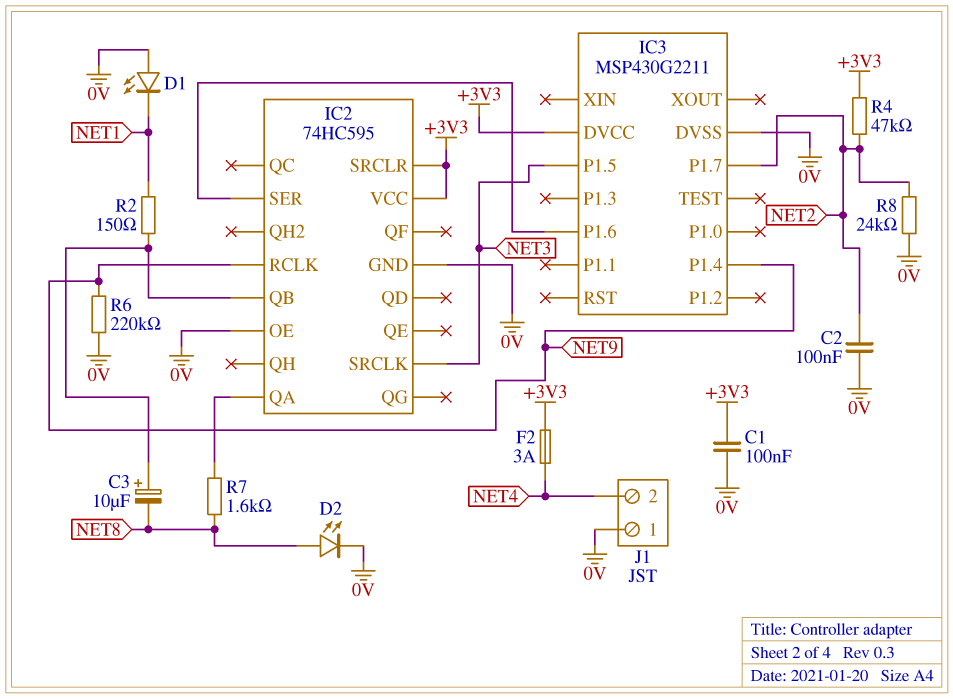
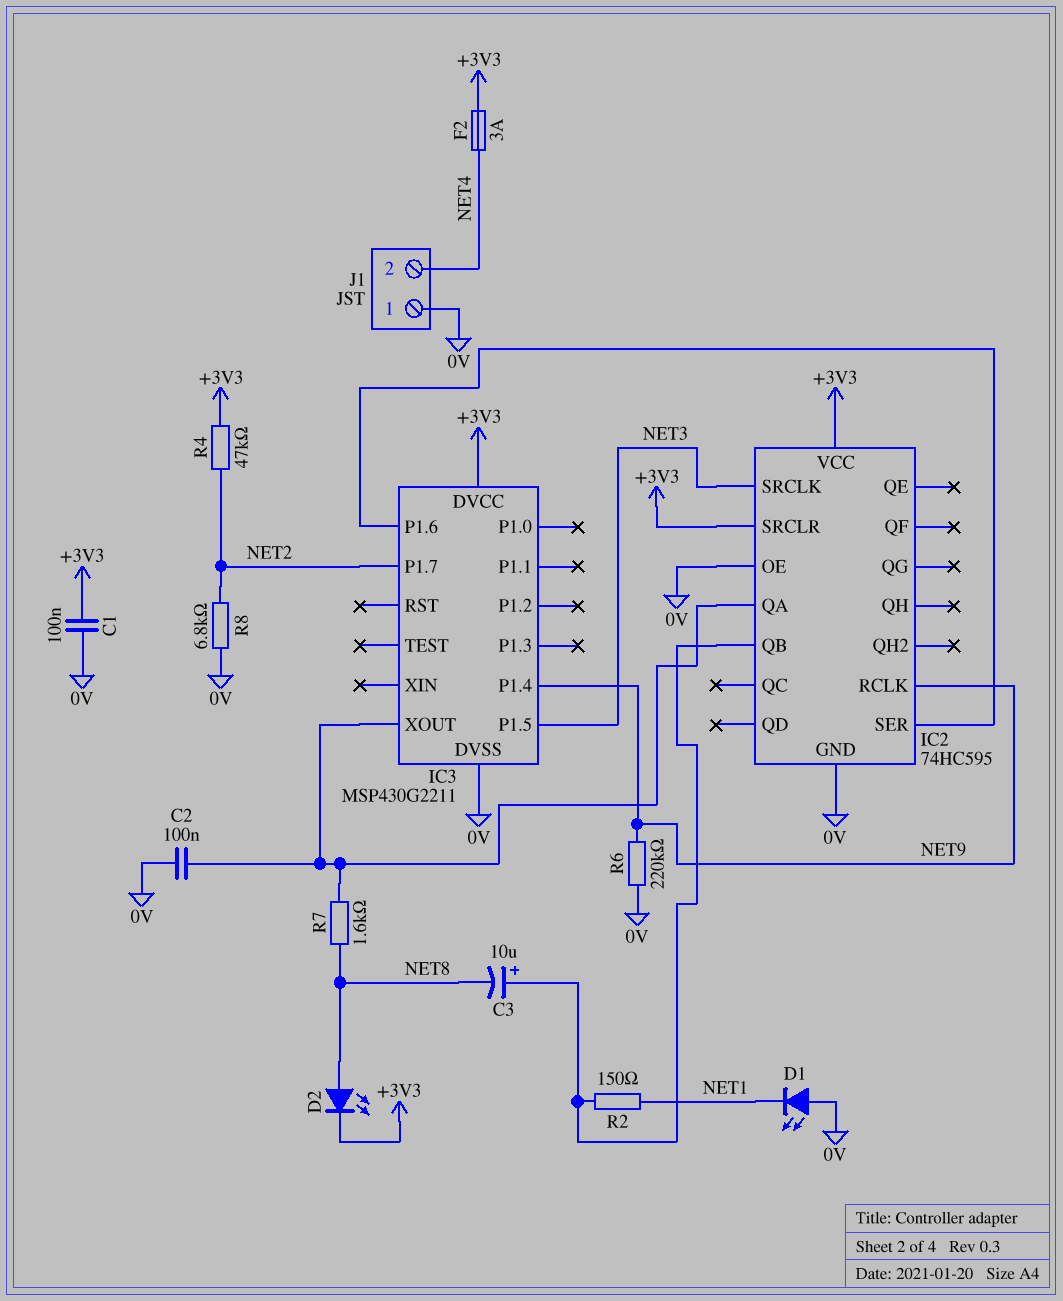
C2: 100nF (0V, NET2) -> 100nF (0V, IC2/QA)
D2: LED (A NET8, K 0V) -> LED (A NET8, K +3V3)
IC3 pin XOUT: none -> IC2/QA
R8: 24k (0V, NET2) -> 6.8k (0V, NET2)

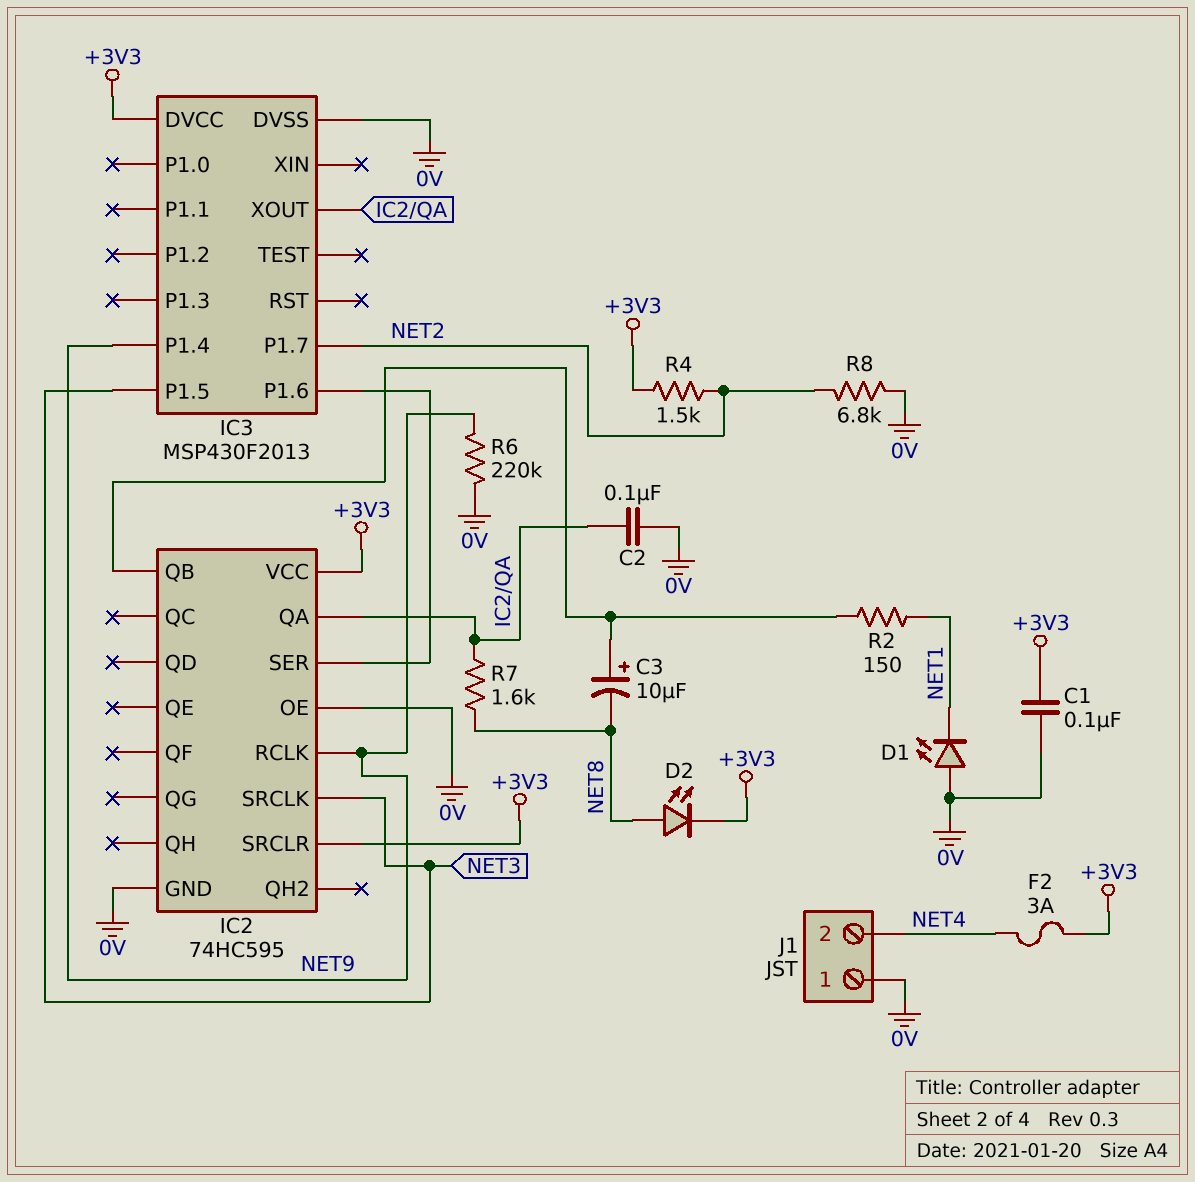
IC3: MSP430G2211 -> MSP430F2013
R4: 47k (+3V3, NET2) -> 1.5k (+3V3, NET2)

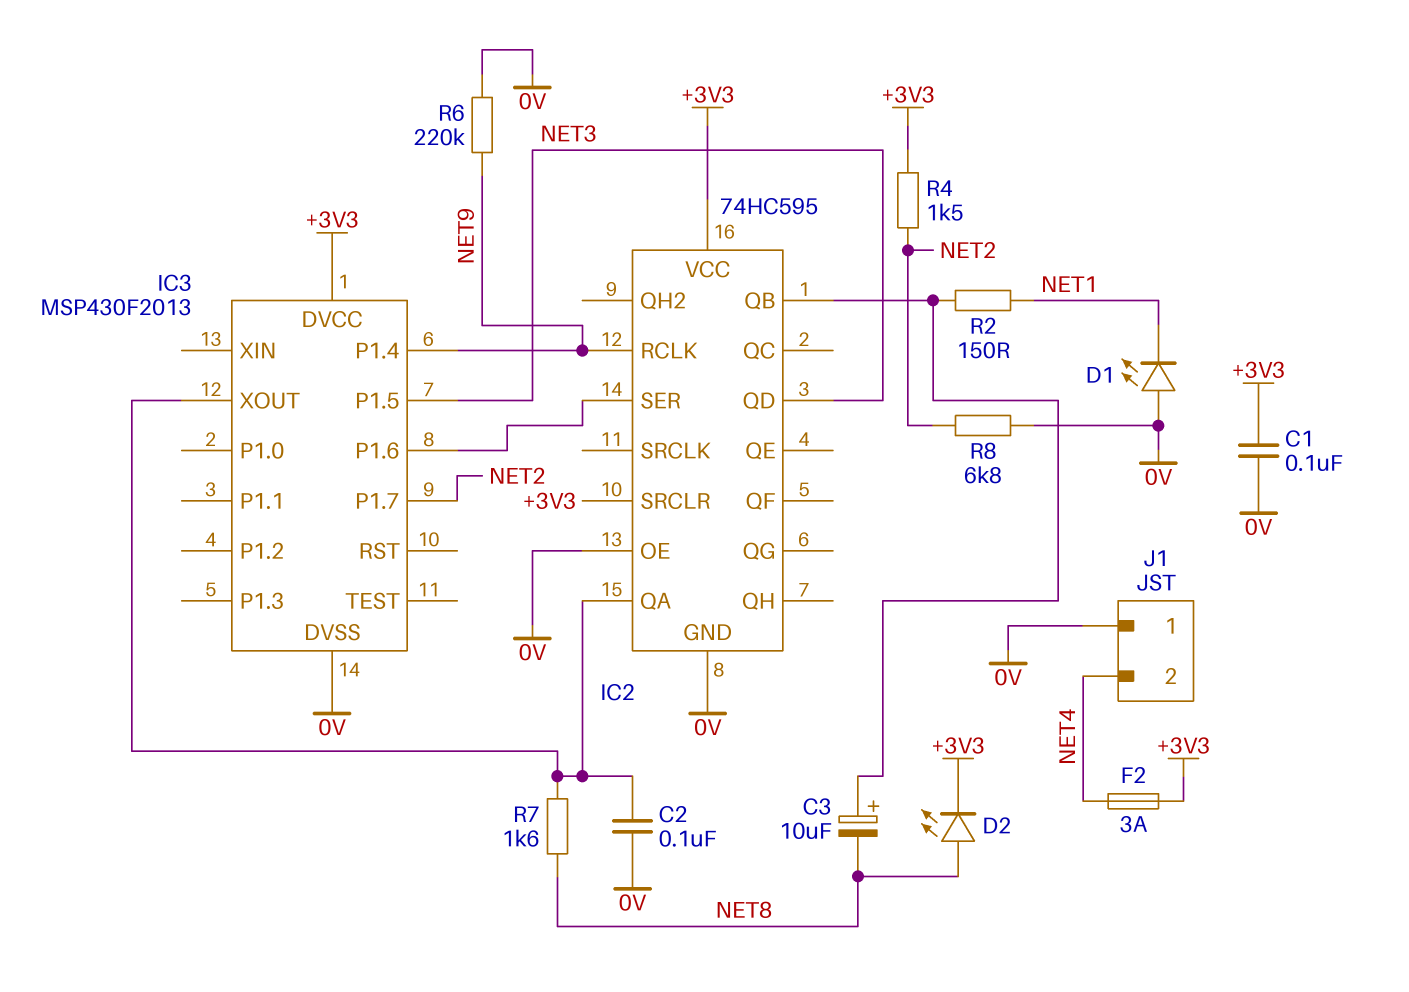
IC2 pin QD: none -> NET3
IC2 pin SRCLK: NET3 -> none

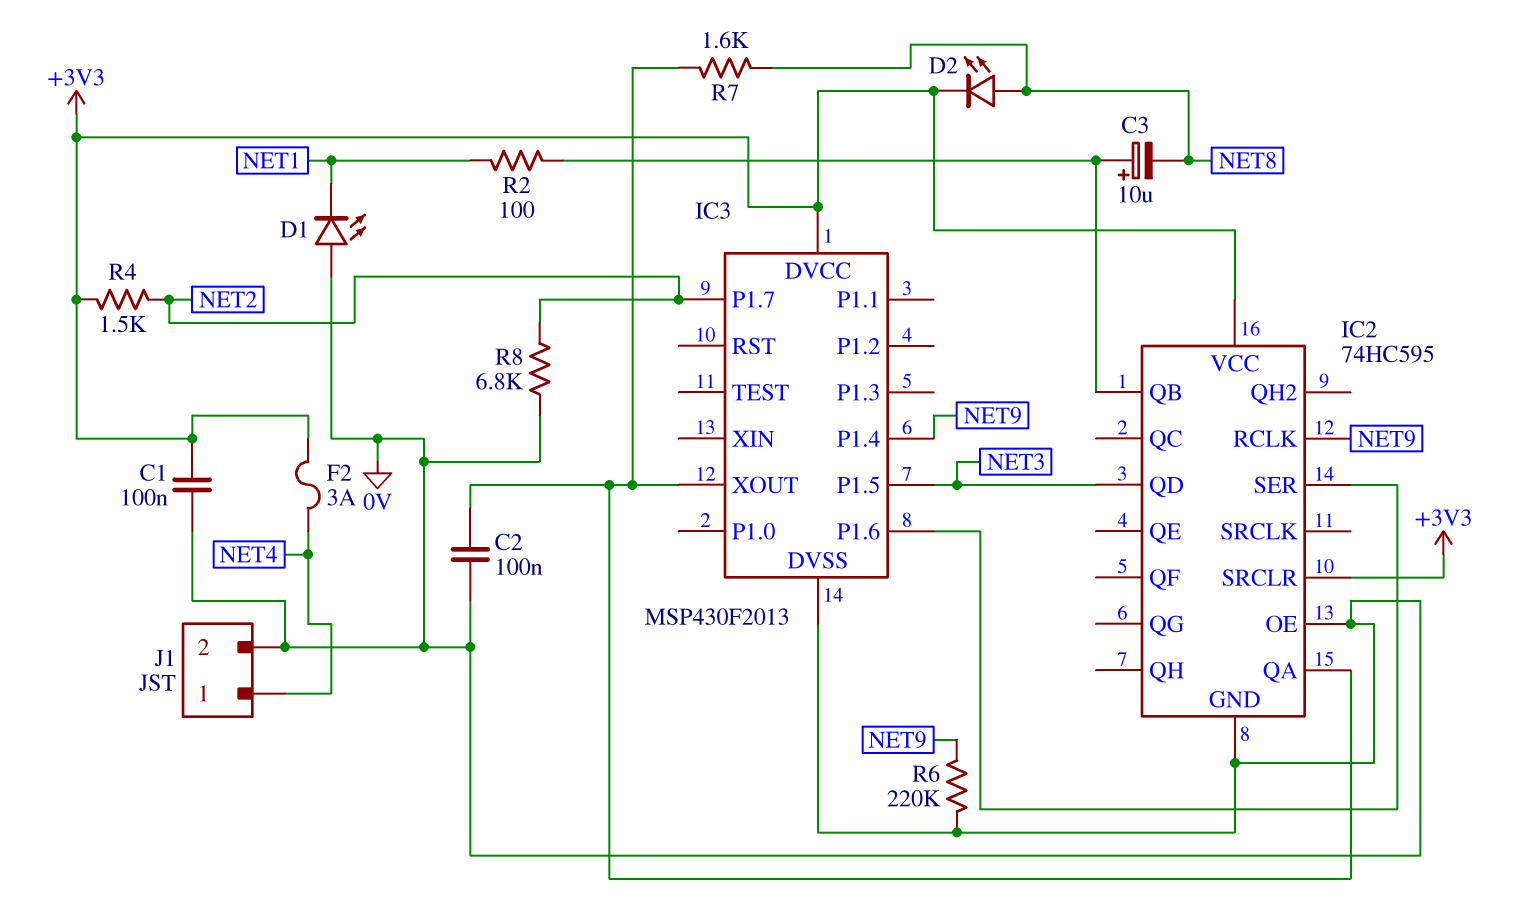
J1 pin 1: 0V -> NET4
J1 pin 2: NET4 -> 0V
R2: 150 (IC2/QB, NET1) -> 100 (IC2/QB, NET1)

